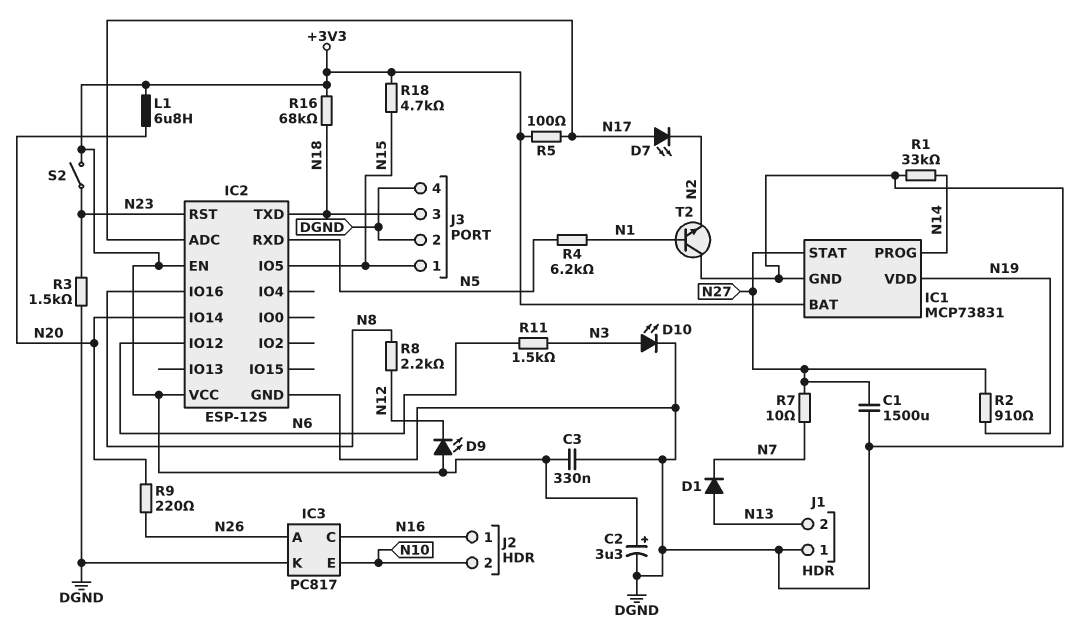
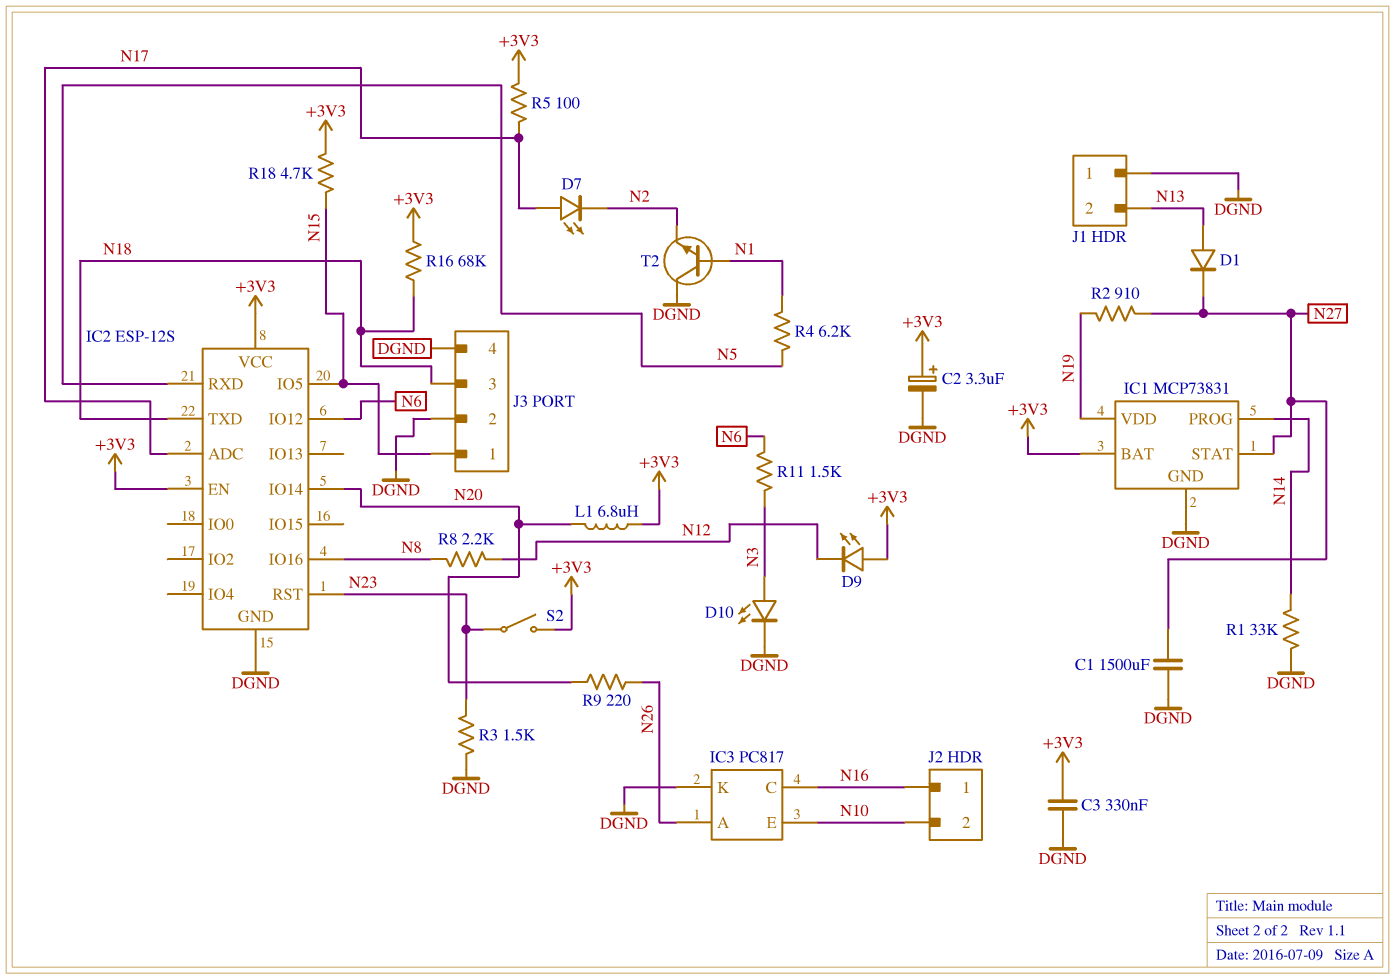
D1: diode (A N13, K N7) -> diode (A N13, K N27)
R7: 10 (N7, N27) -> none

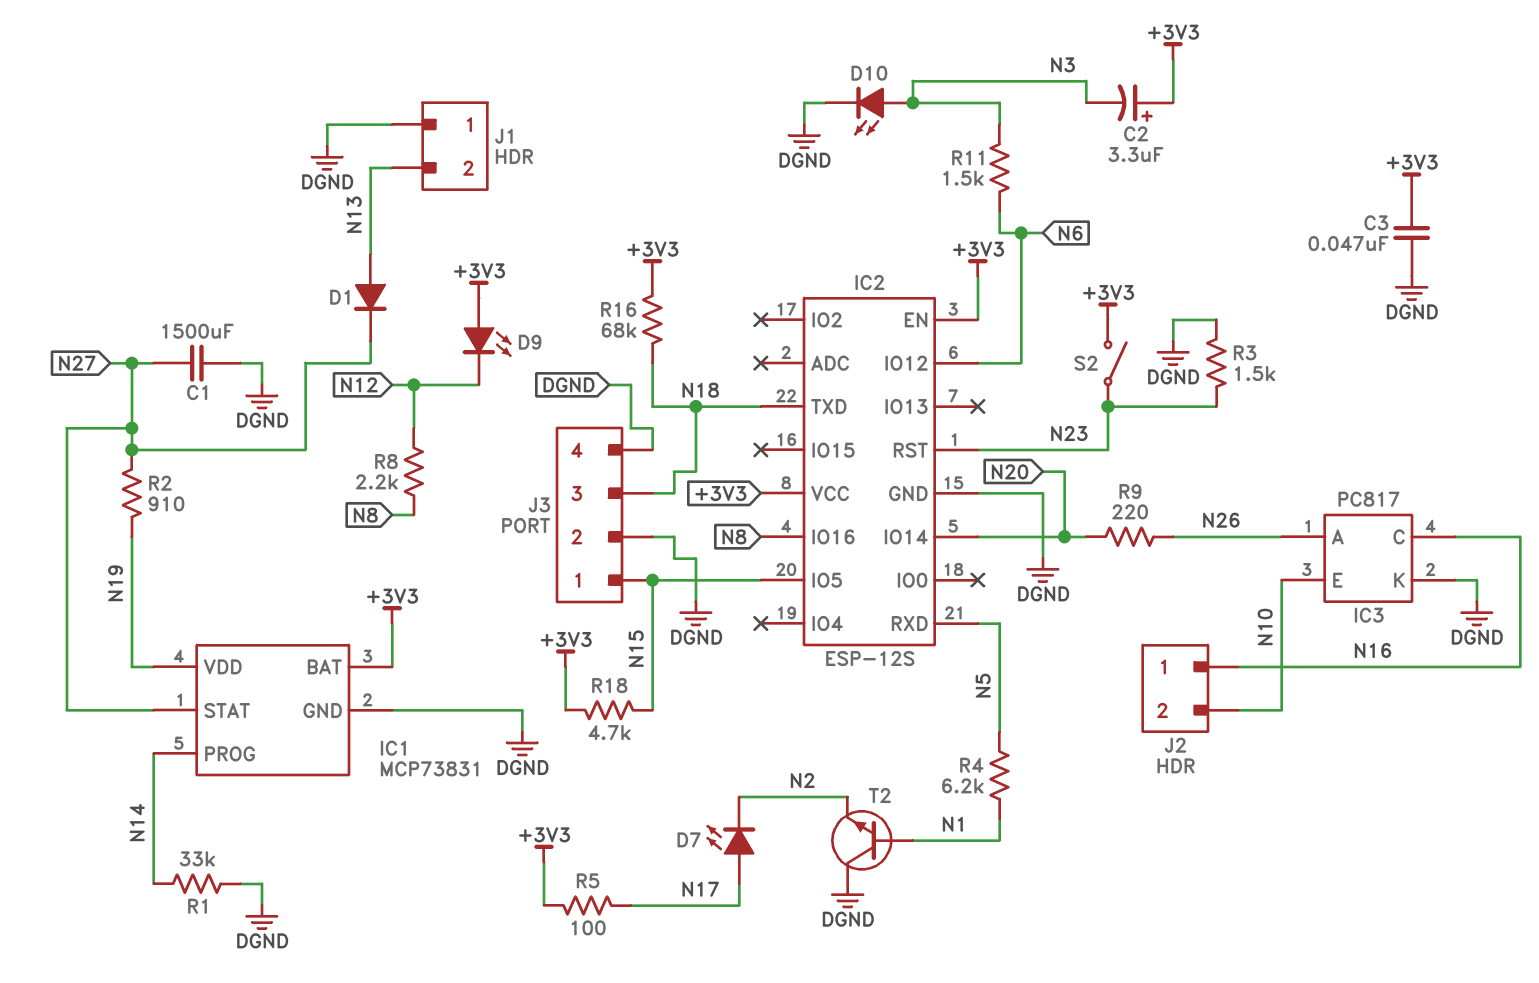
C2: 3.3uF (plus +3V3, minus DGND) -> 3.3uF (plus +3V3, minus N3)
C3: 330nF (+3V3, DGND) -> 47nF (+3V3, DGND)
IC2 pin ADC: N17 -> none
L1: 6.8uH (+3V3, N20) -> none

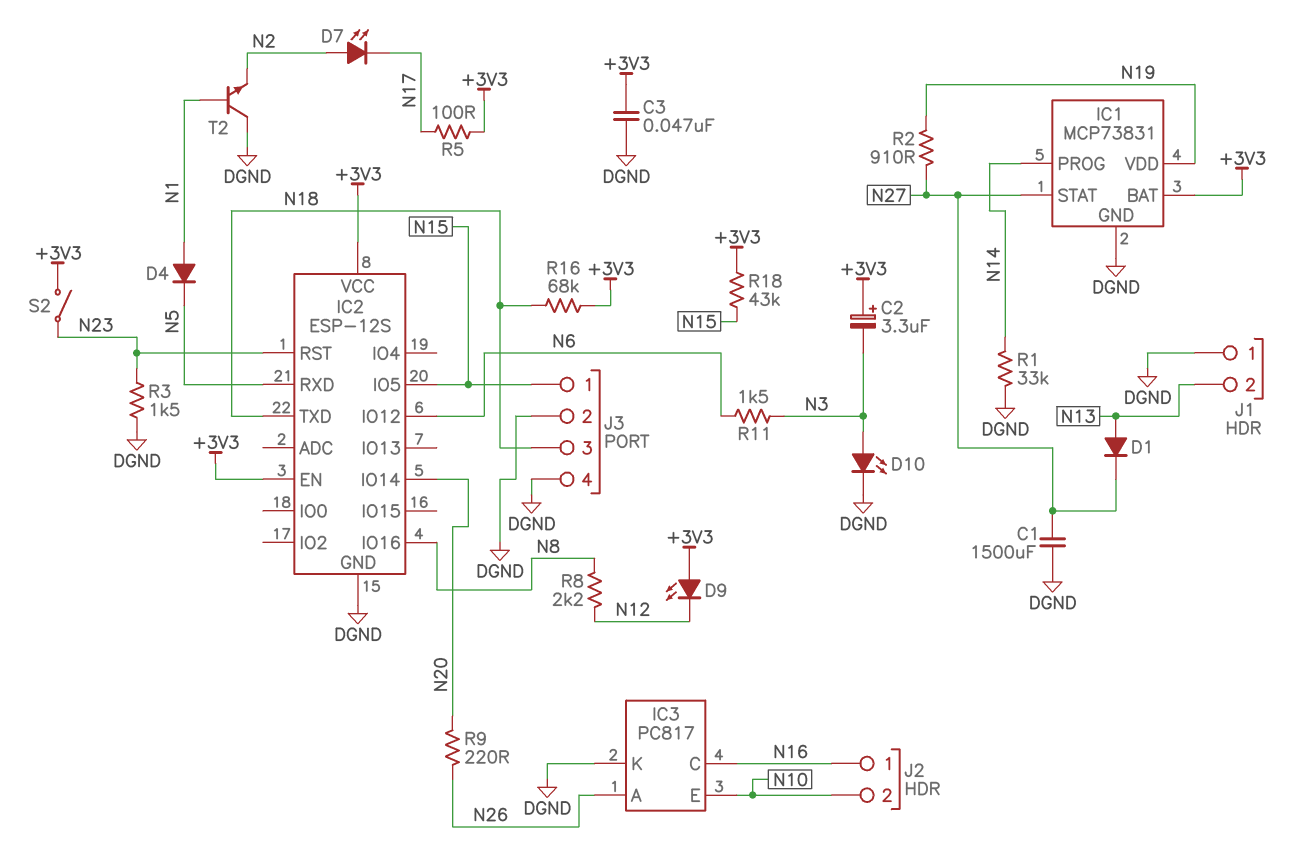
D4: none -> diode (A N1, K N5)
D7: LED (A N17, K N2) -> LED (A N2, K N17)
R4: 6.2k (N1, N5) -> none
R18: 4.7k (+3V3, N15) -> 43k (+3V3, N15)

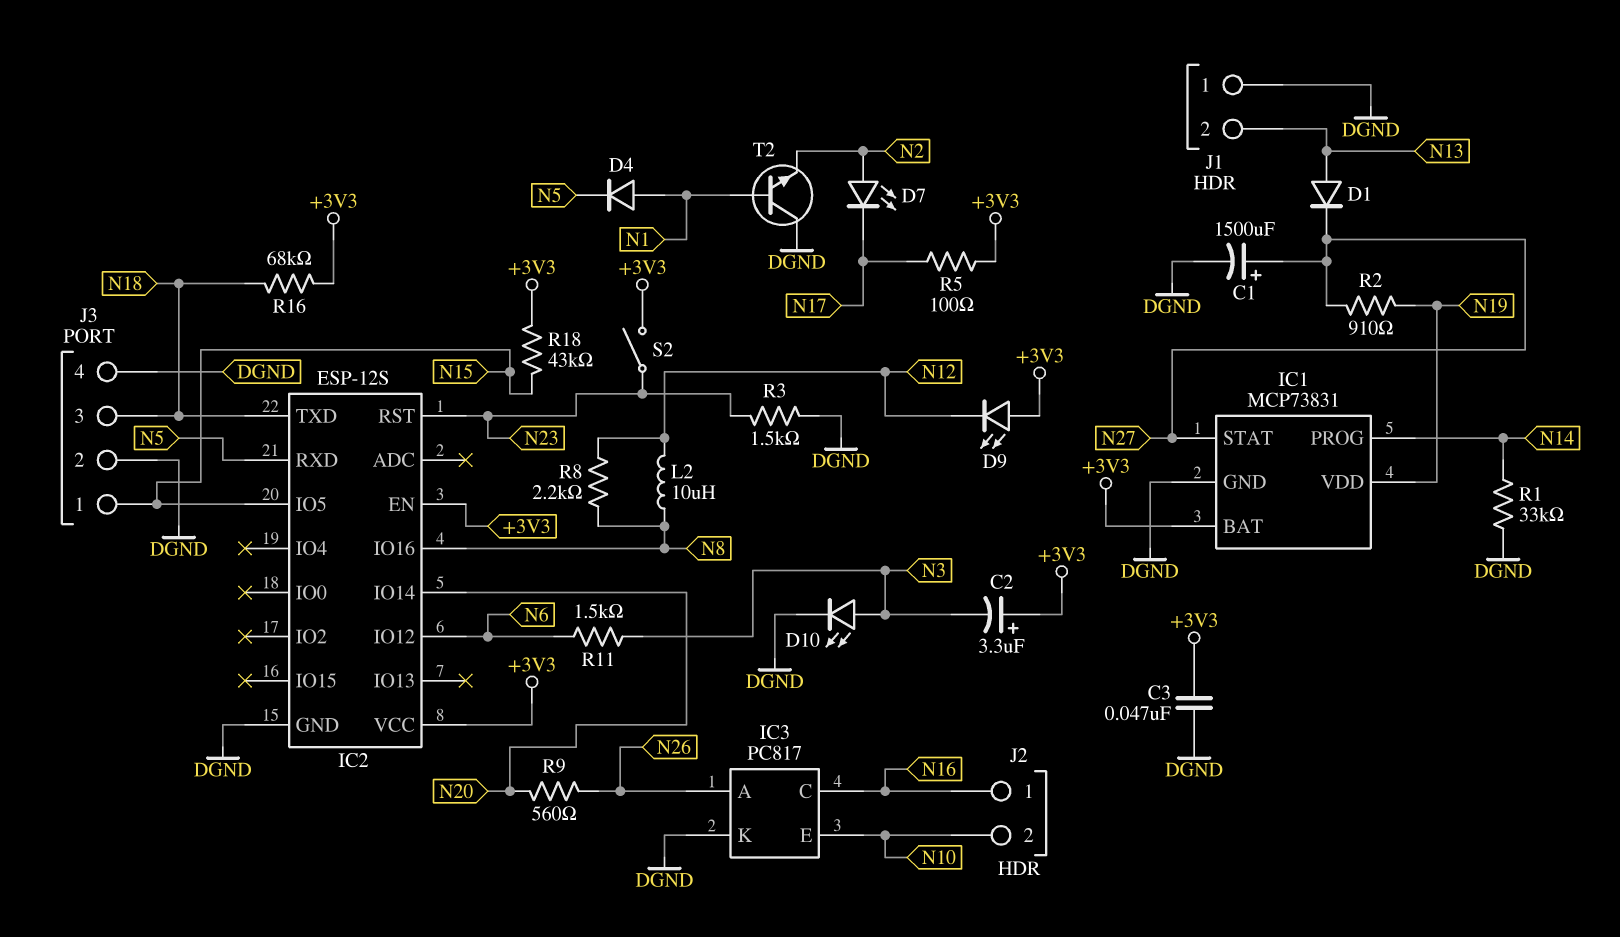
C1: 1500uF (DGND, N27) -> 1500uF (plus N27, minus DGND)
L2: none -> 10uH (N8, N12)
R9: 220 (N20, N26) -> 560 (N20, N26)

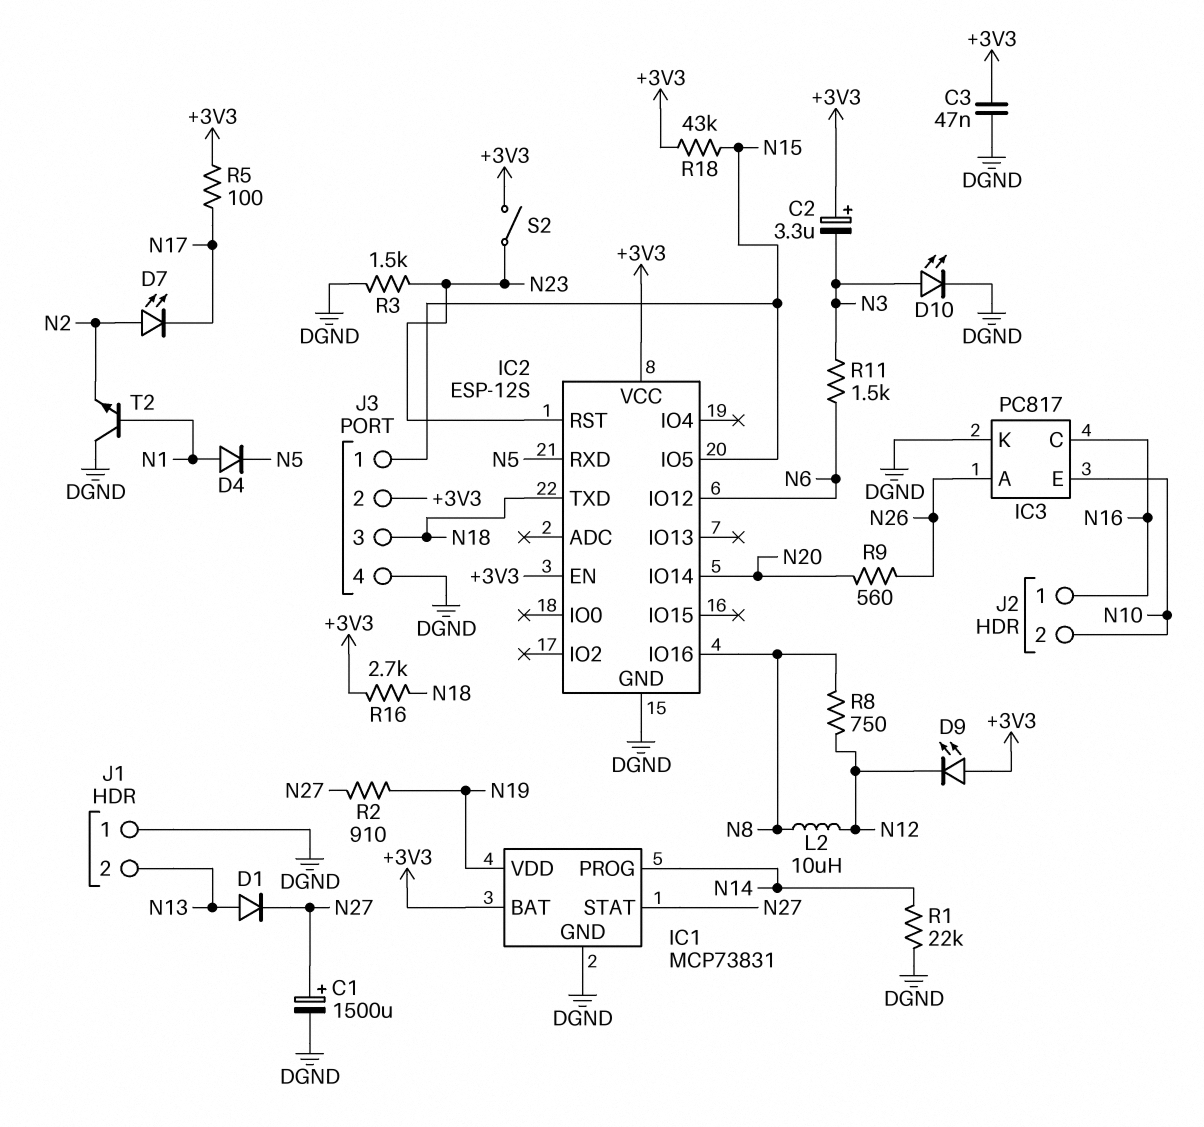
J3 pin 2: DGND -> +3V3
R1: 33k (DGND, N14) -> 22k (DGND, N14)
R8: 2.2k (N8, N12) -> 750 (N8, N12)
R16: 68k (+3V3, N18) -> 2.7k (+3V3, N18)

